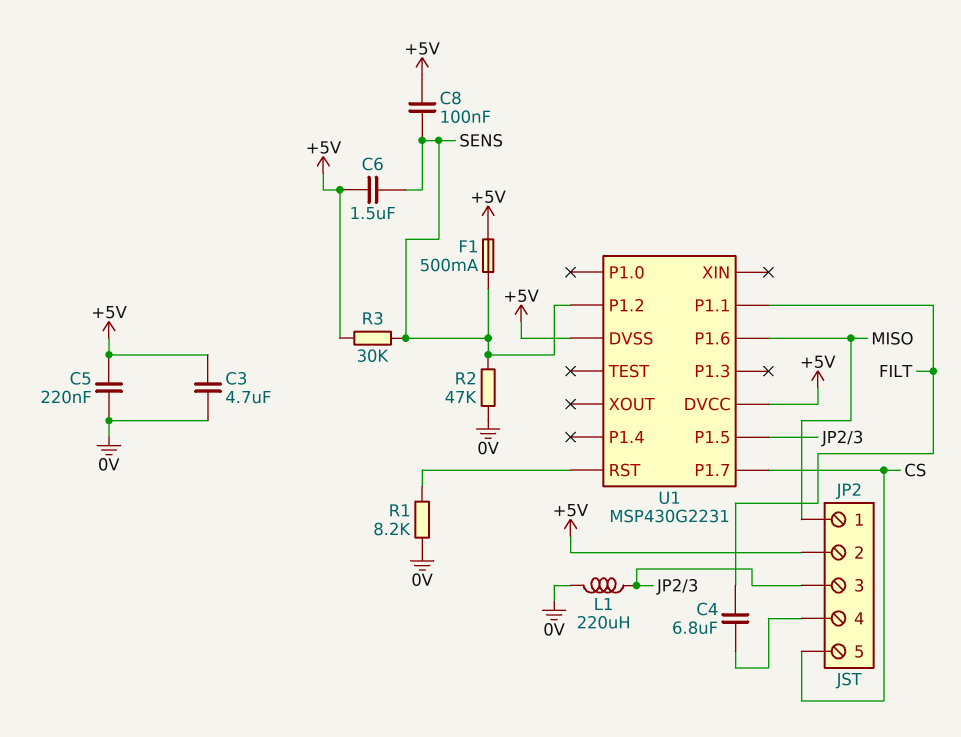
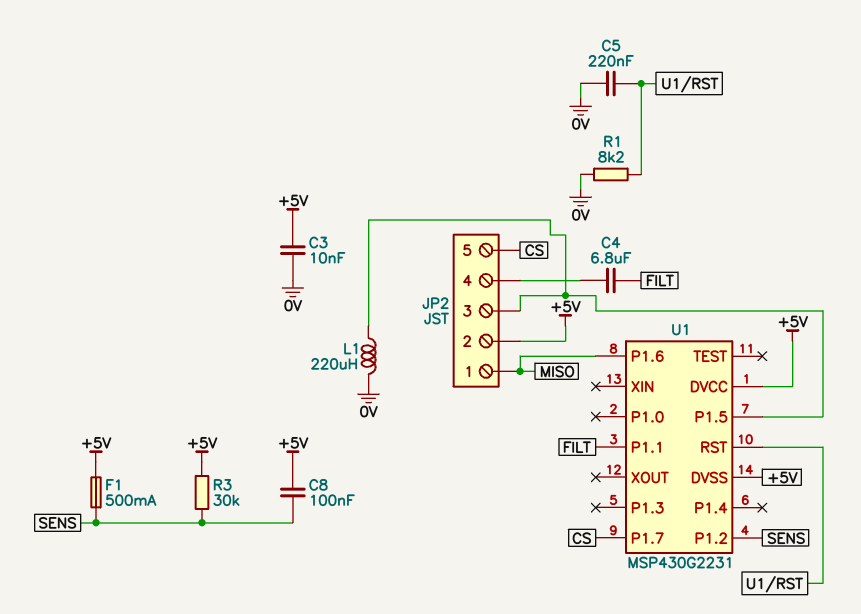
C3: 4.7uF (+5V, 0V) -> 10nF (+5V, 0V)
C5: 220nF (+5V, 0V) -> 220nF (0V, U1/RST)
C6: 1.5uF (+5V, SENS) -> none
R2: 47k (0V, SENS) -> none

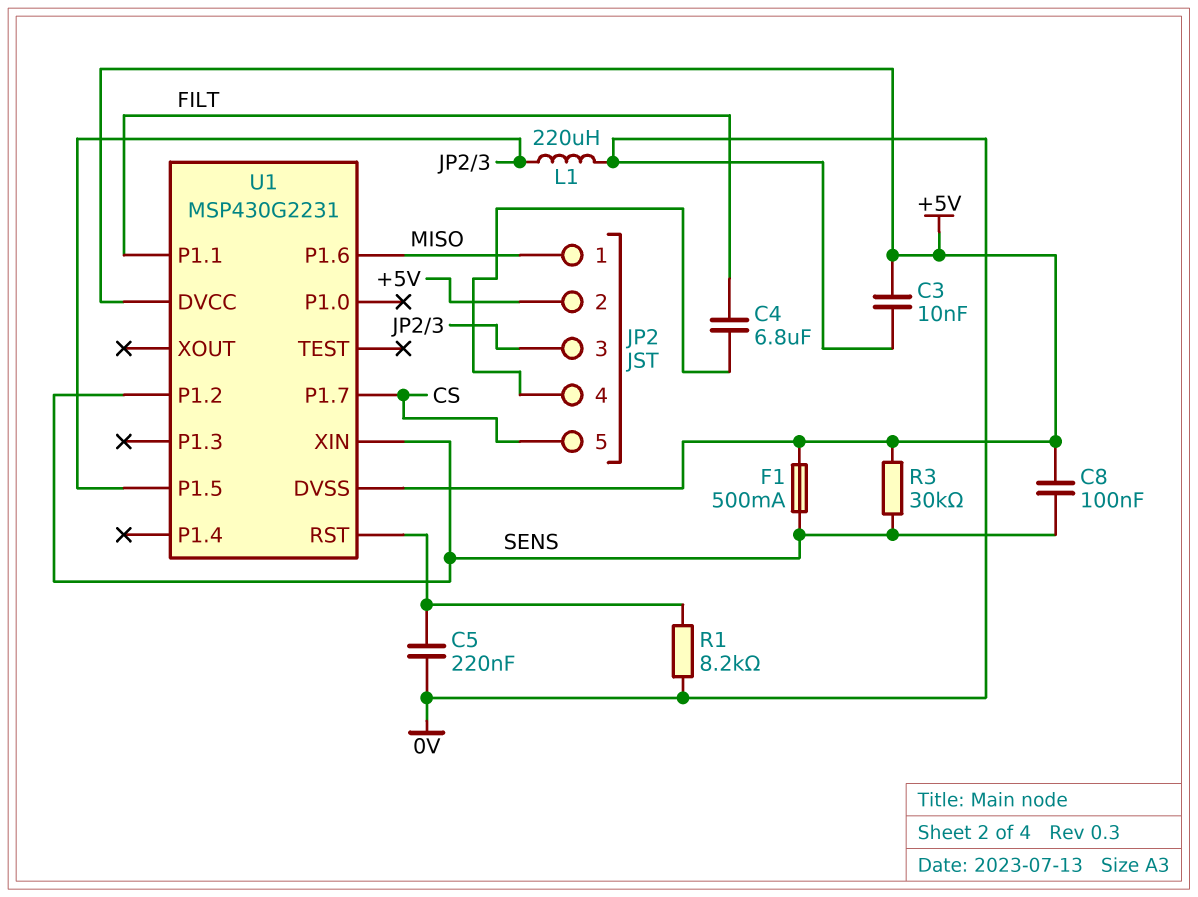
U1 pin XIN: none -> SENS

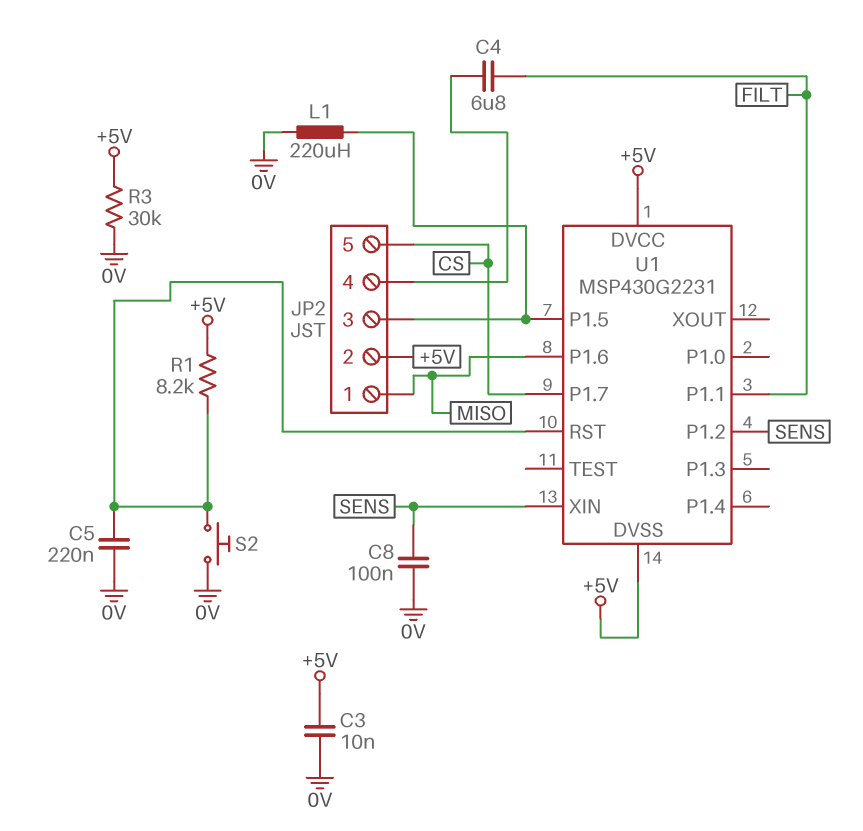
C8: 100nF (+5V, SENS) -> 100nF (0V, SENS)
F1: 500mA (+5V, SENS) -> none
R1: 8.2k (0V, U1/RST) -> 8.2k (+5V, U1/RST)
R3: 30k (+5V, SENS) -> 30k (+5V, 0V)
S2: none -> button (0V, U1/RST)

